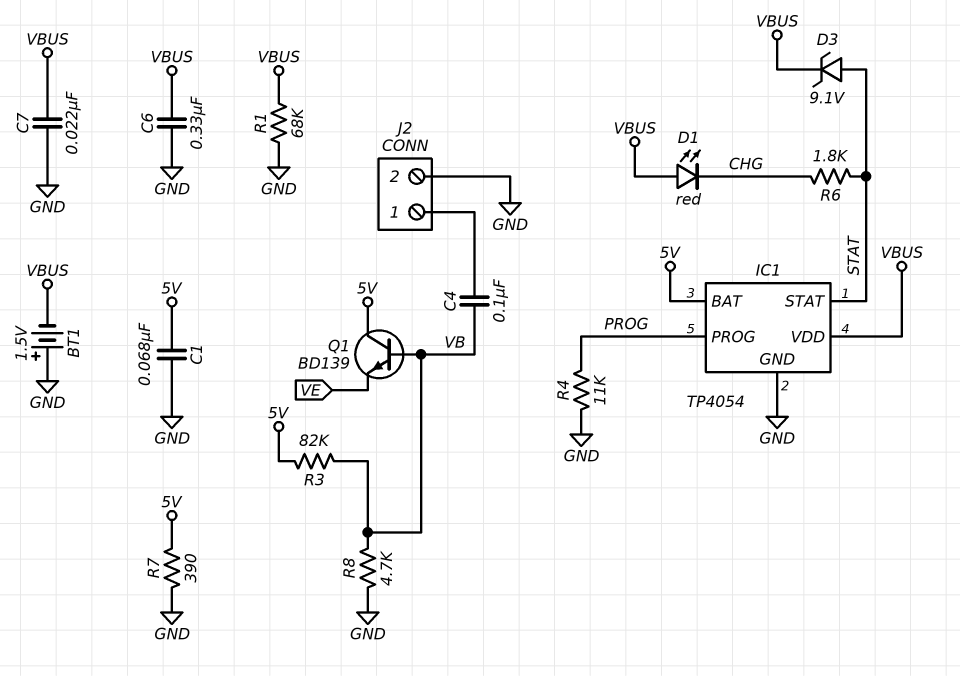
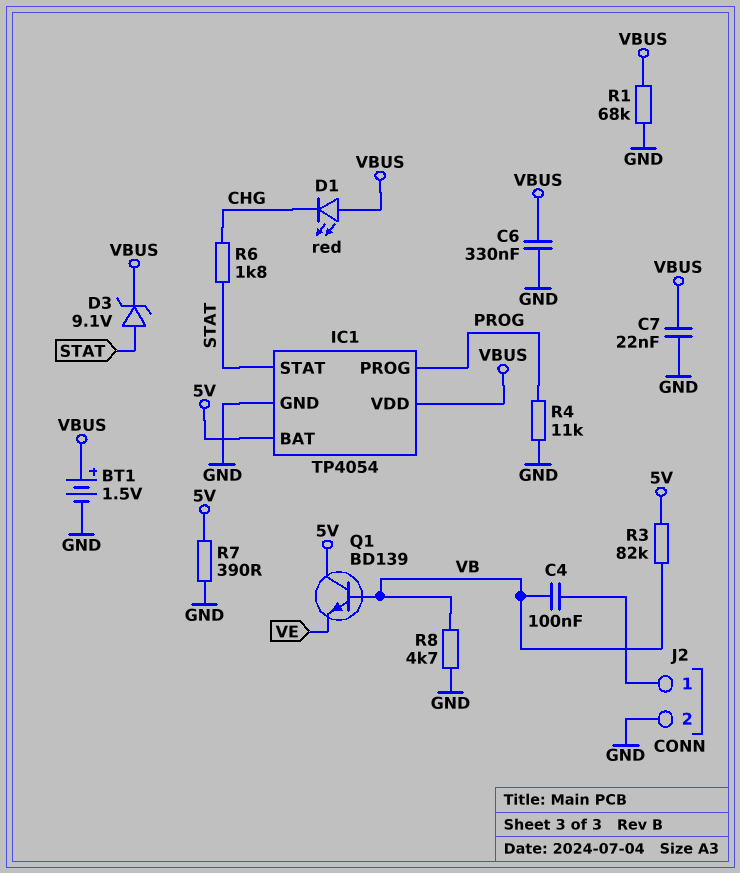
BT1: 1.5V (plus GND, minus VBUS) -> 1.5V (plus VBUS, minus GND)
C1: 68nF (5V, GND) -> none

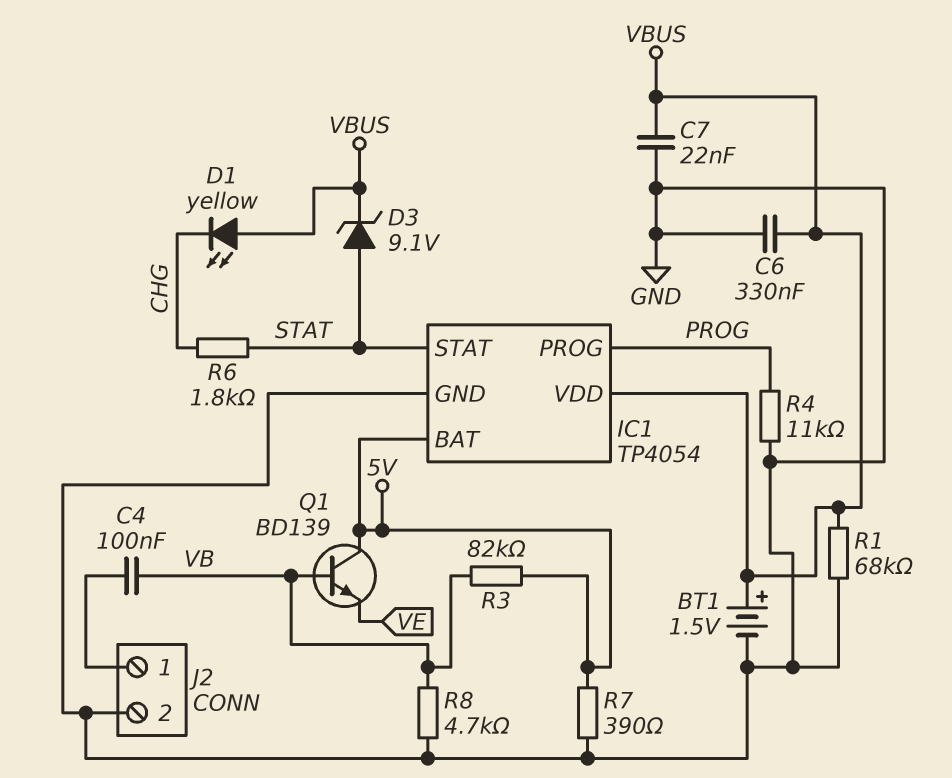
D1: LED red (A VBUS, K CHG) -> LED yellow (A VBUS, K CHG)

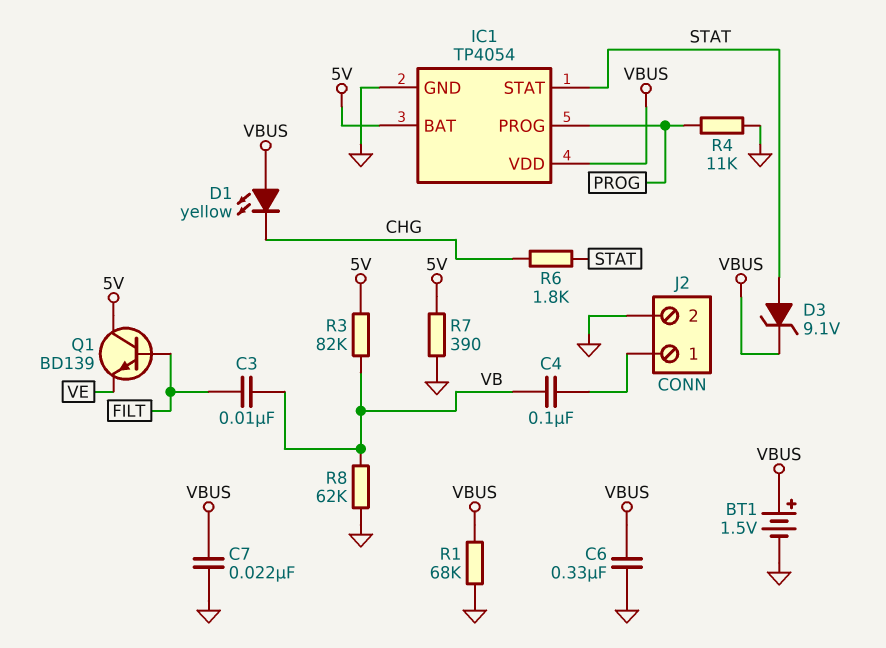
C3: none -> 10nF (FILT, VB)
Q1: NPN BD139 (B VB, C 5V, E VE) -> NPN BD139 (B FILT, C 5V, E VE)
R8: 4.7k (GND, VB) -> 62k (GND, VB)

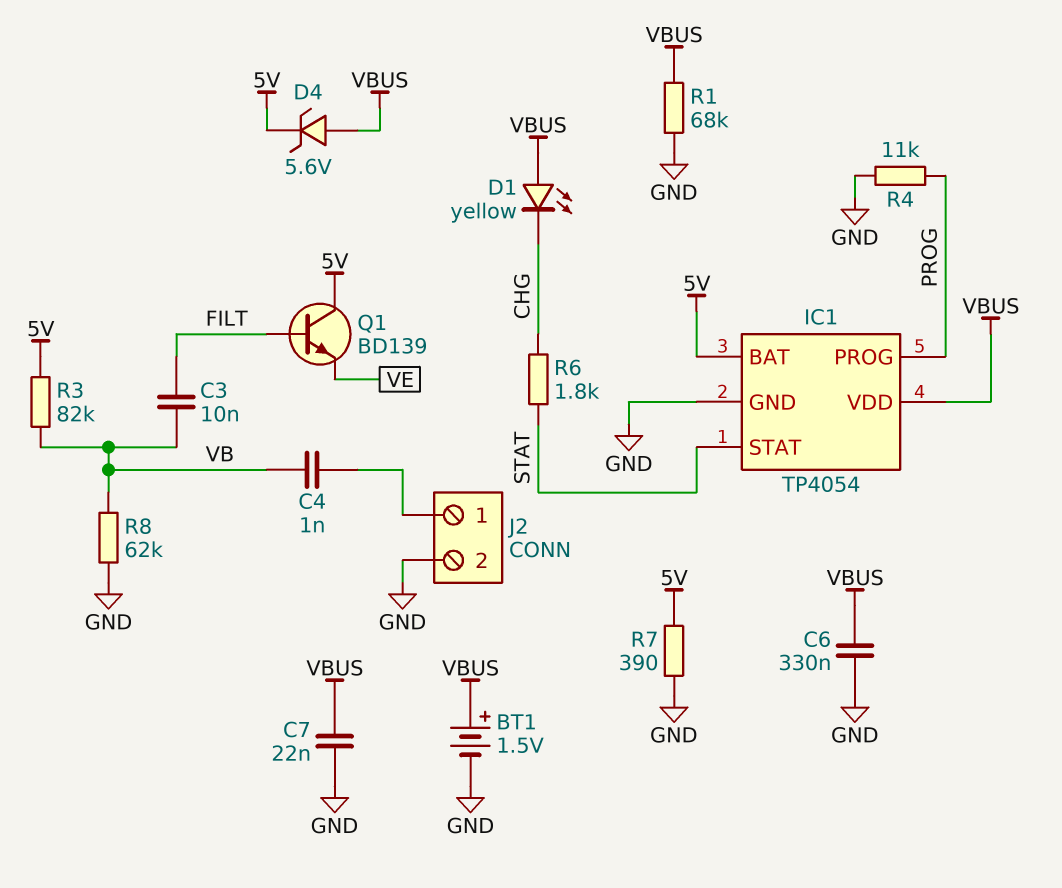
C4: 100nF (J2/1, VB) -> 1nF (J2/1, VB)
D3: zener 9.1V (A STAT, K VBUS) -> none
D4: none -> zener 5.6V (A VBUS, K 5V)

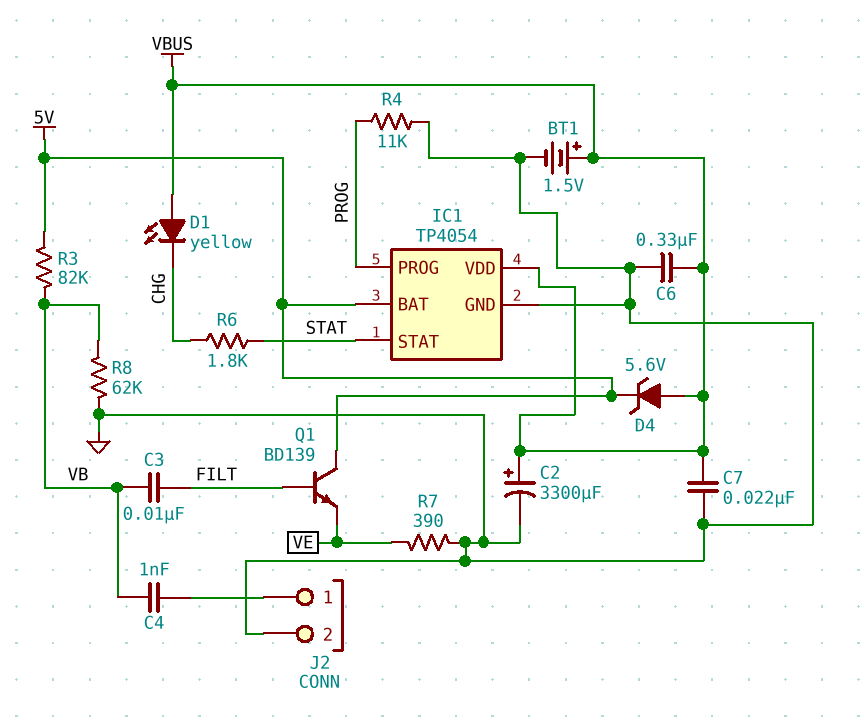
C2: none -> 3300uF (plus VBUS, minus GND)
R1: 68k (GND, VBUS) -> none
R7: 390 (5V, GND) -> 390 (GND, VE)

